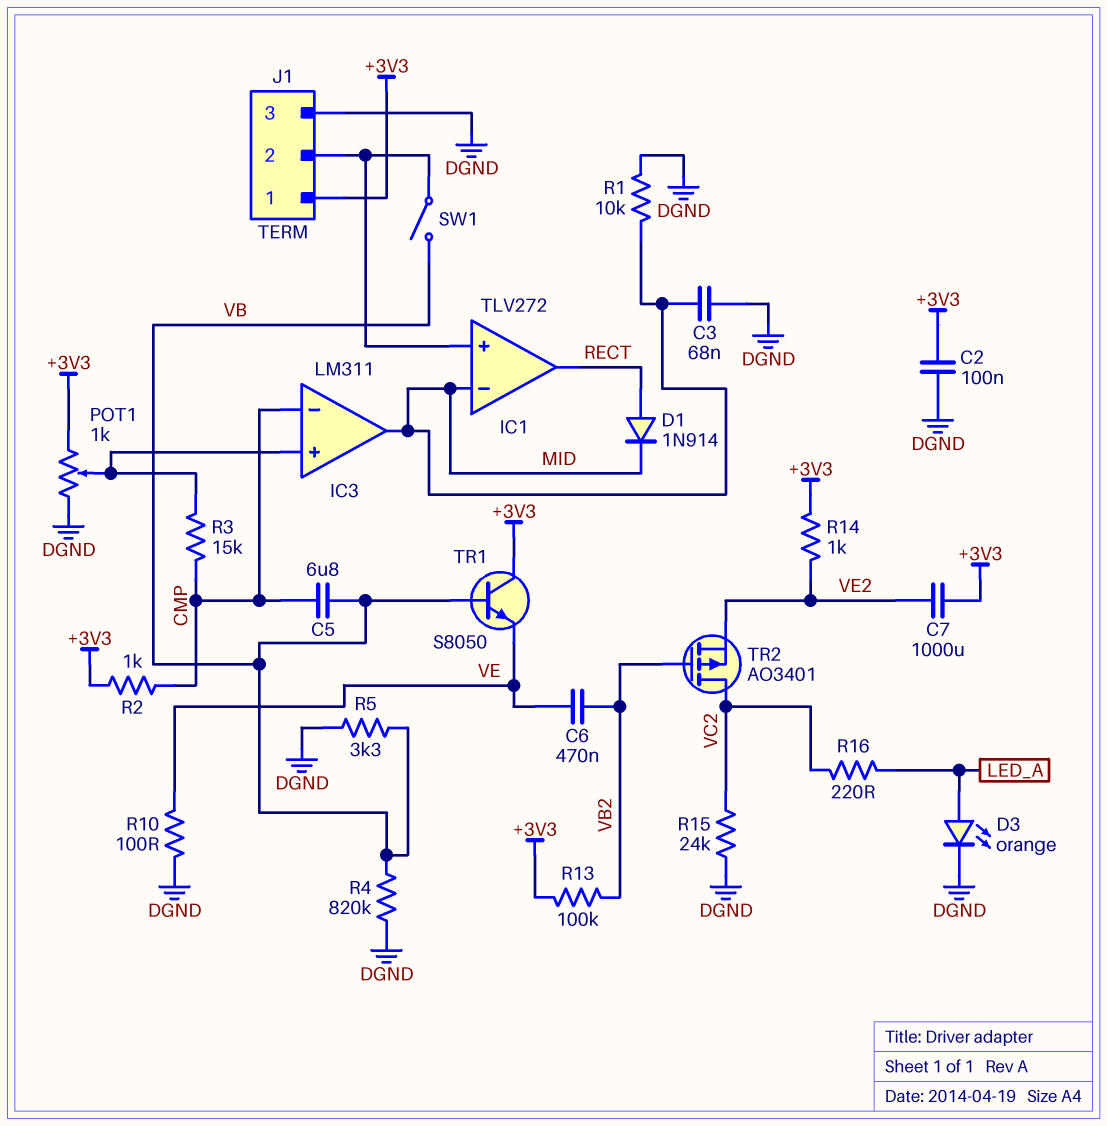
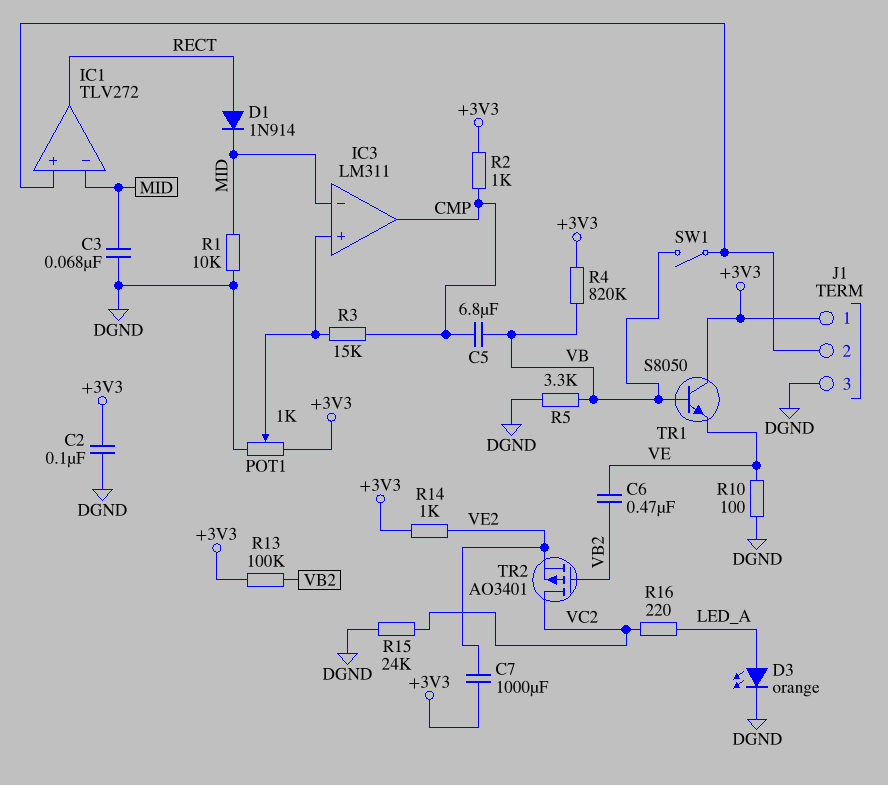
IC3 pin in-: CMP -> MID
IC3 pin out: MID -> CMP
R4: 820k (DGND, VB) -> 820k (+3V3, VB)

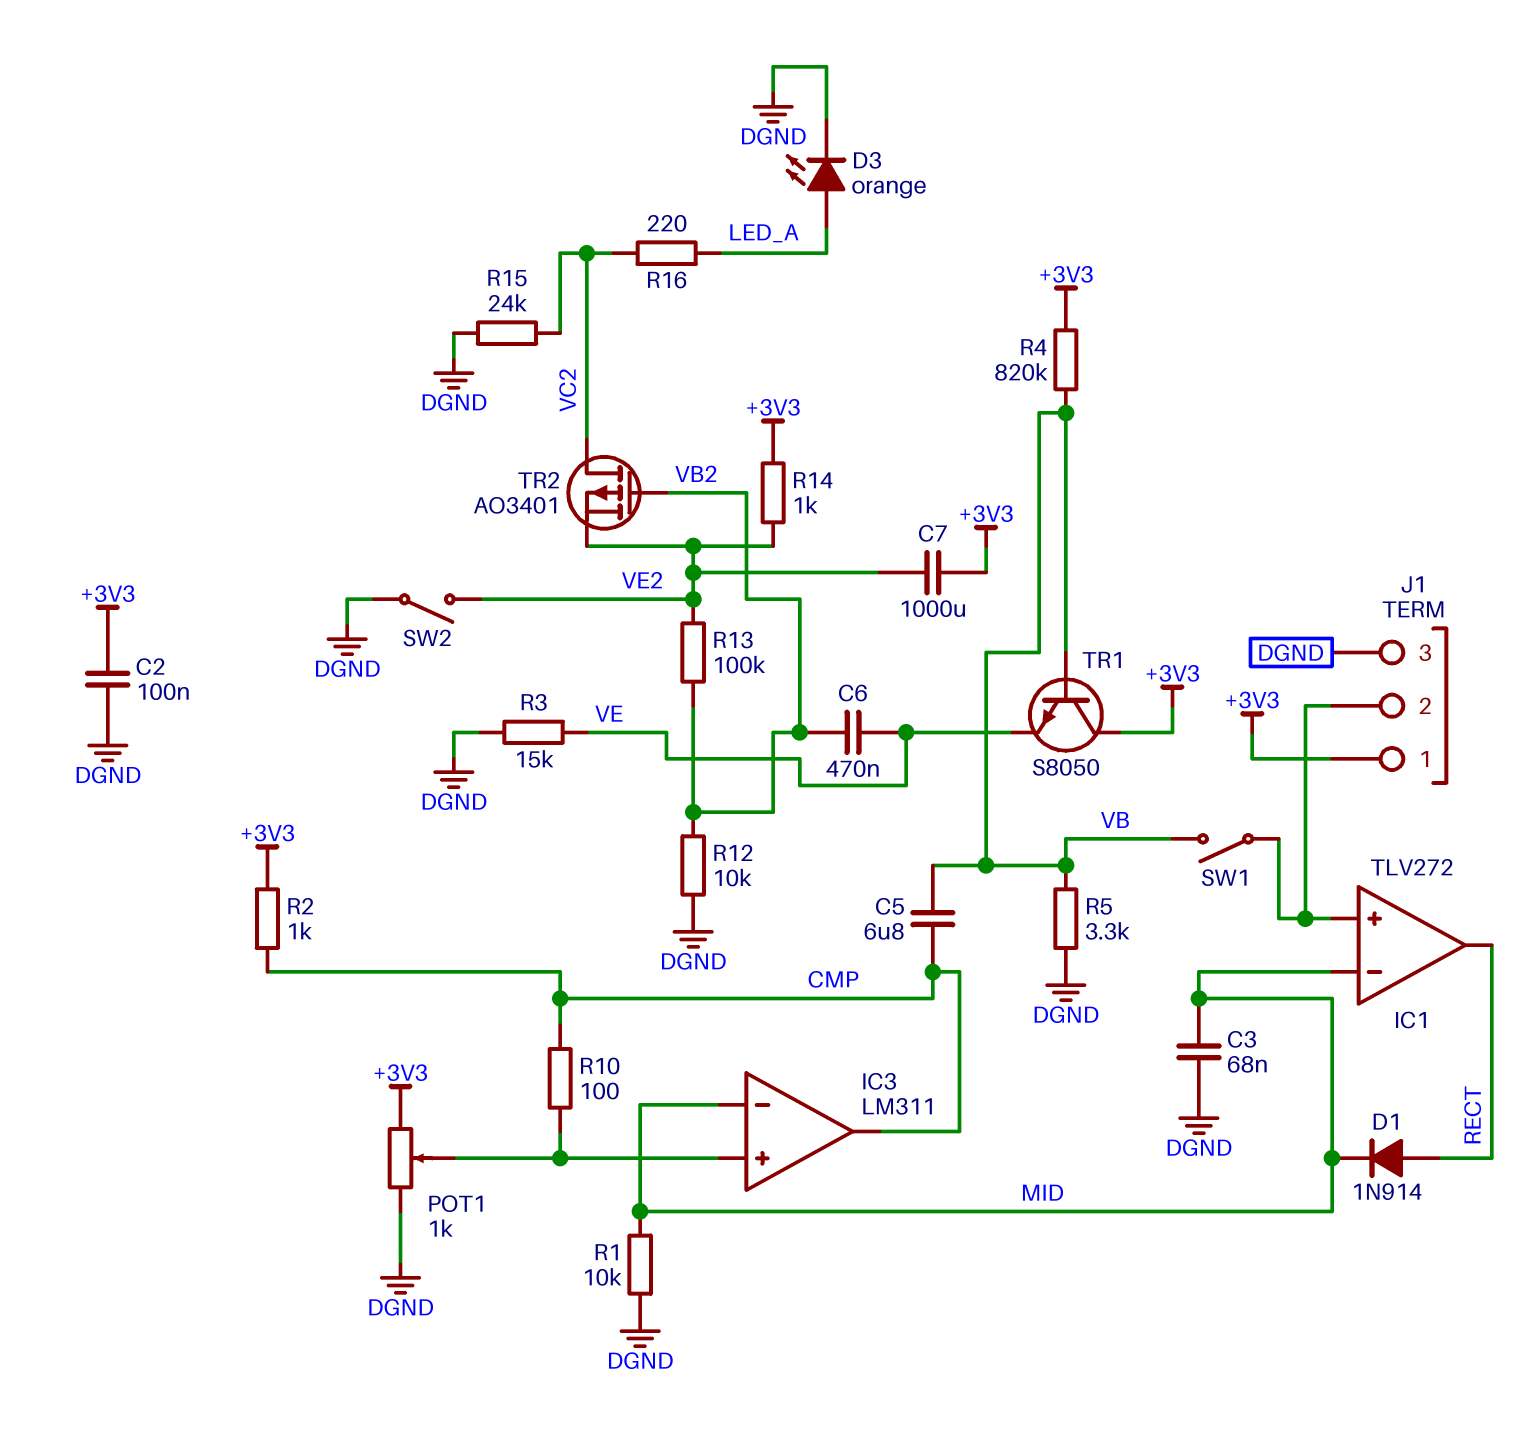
R3: 15k (CMP, IC3/in+) -> 15k (DGND, VE)
R10: 100 (DGND, VE) -> 100 (CMP, IC3/in+)
R12: none -> 10k (DGND, VB2)
R13: 100k (+3V3, VB2) -> 100k (VB2, VE2)
SW2: none -> switch (DGND, VE2)

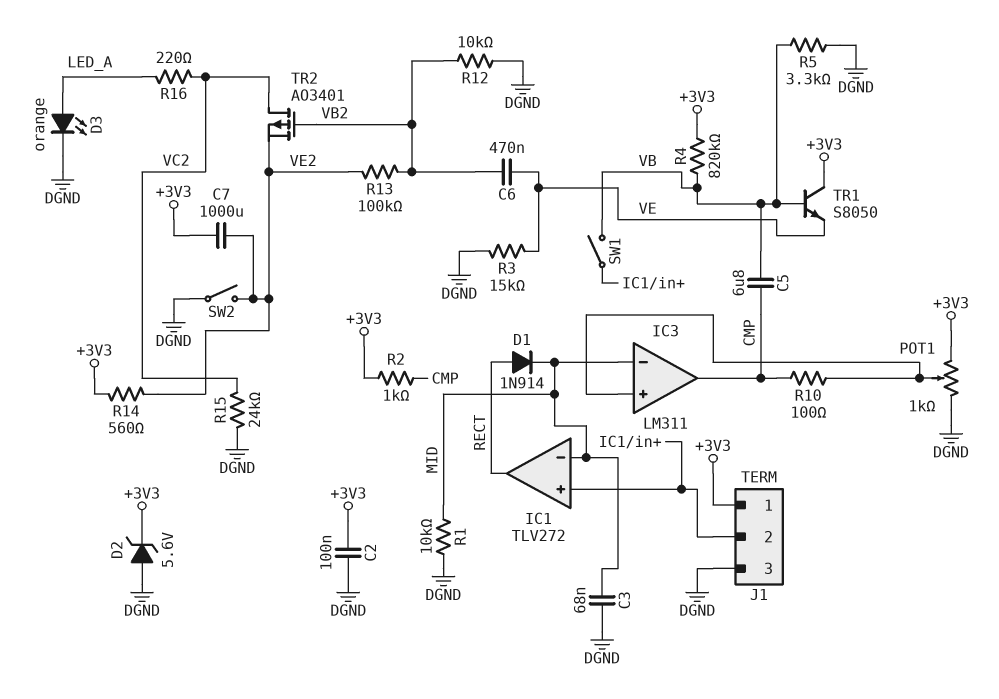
D2: none -> zener 5.6V (A DGND, K +3V3)
R14: 1k (+3V3, VE2) -> 560 (+3V3, VE2)

